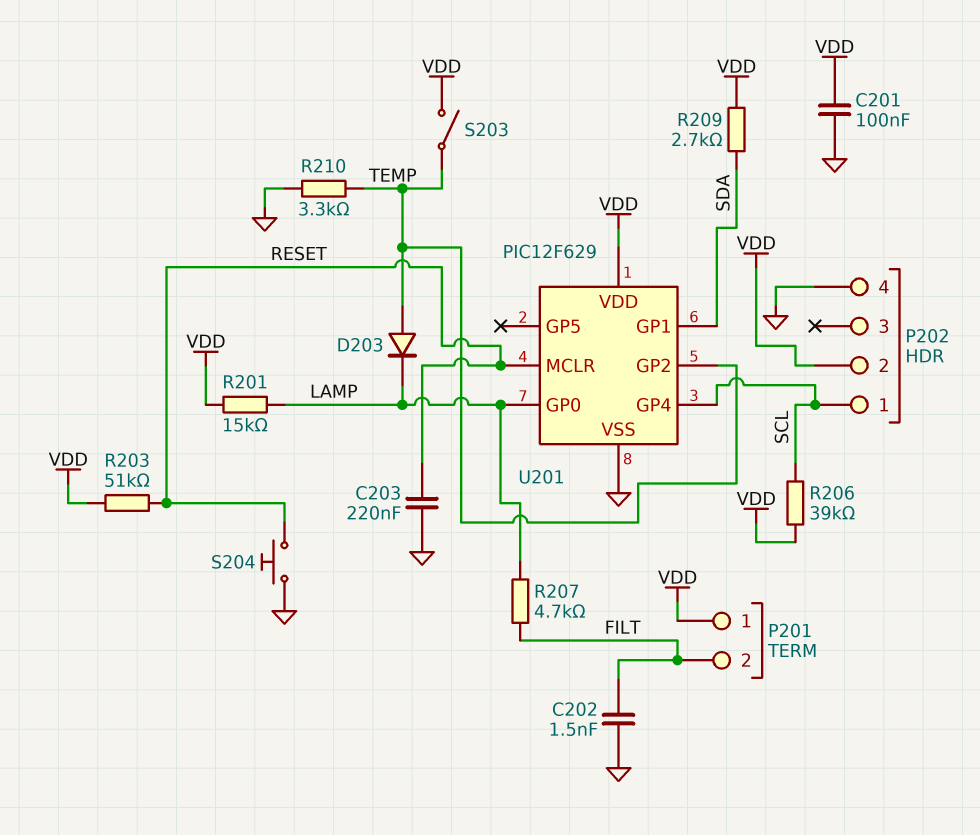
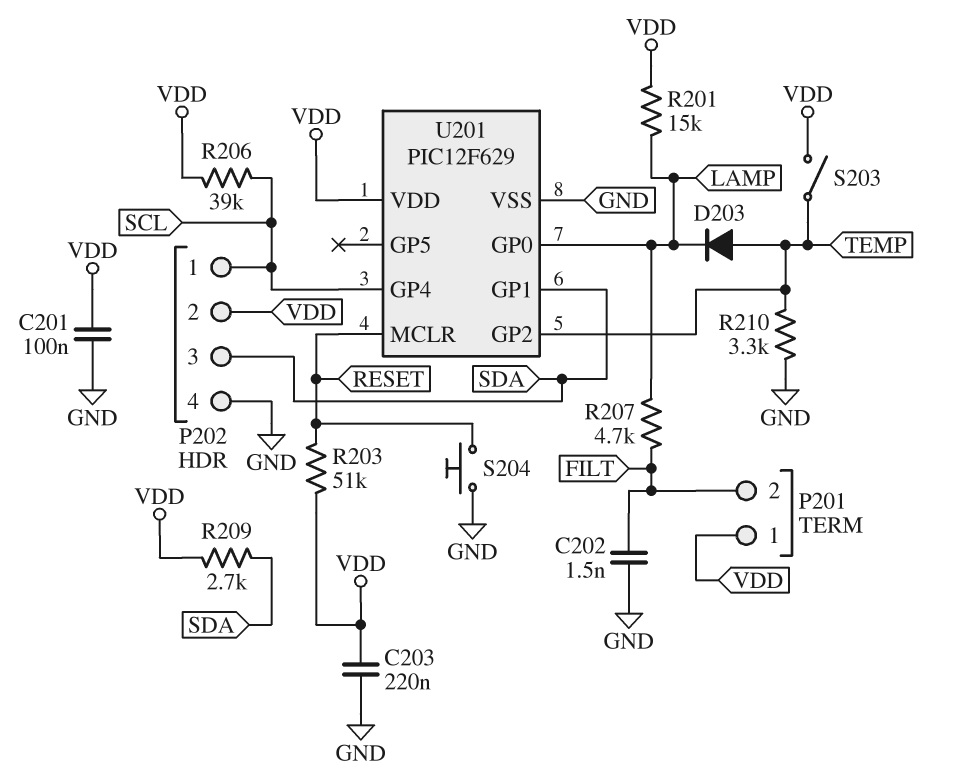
C203: 220nF (GND, RESET) -> 220nF (GND, VDD)
P202 pin 3: none -> SDA

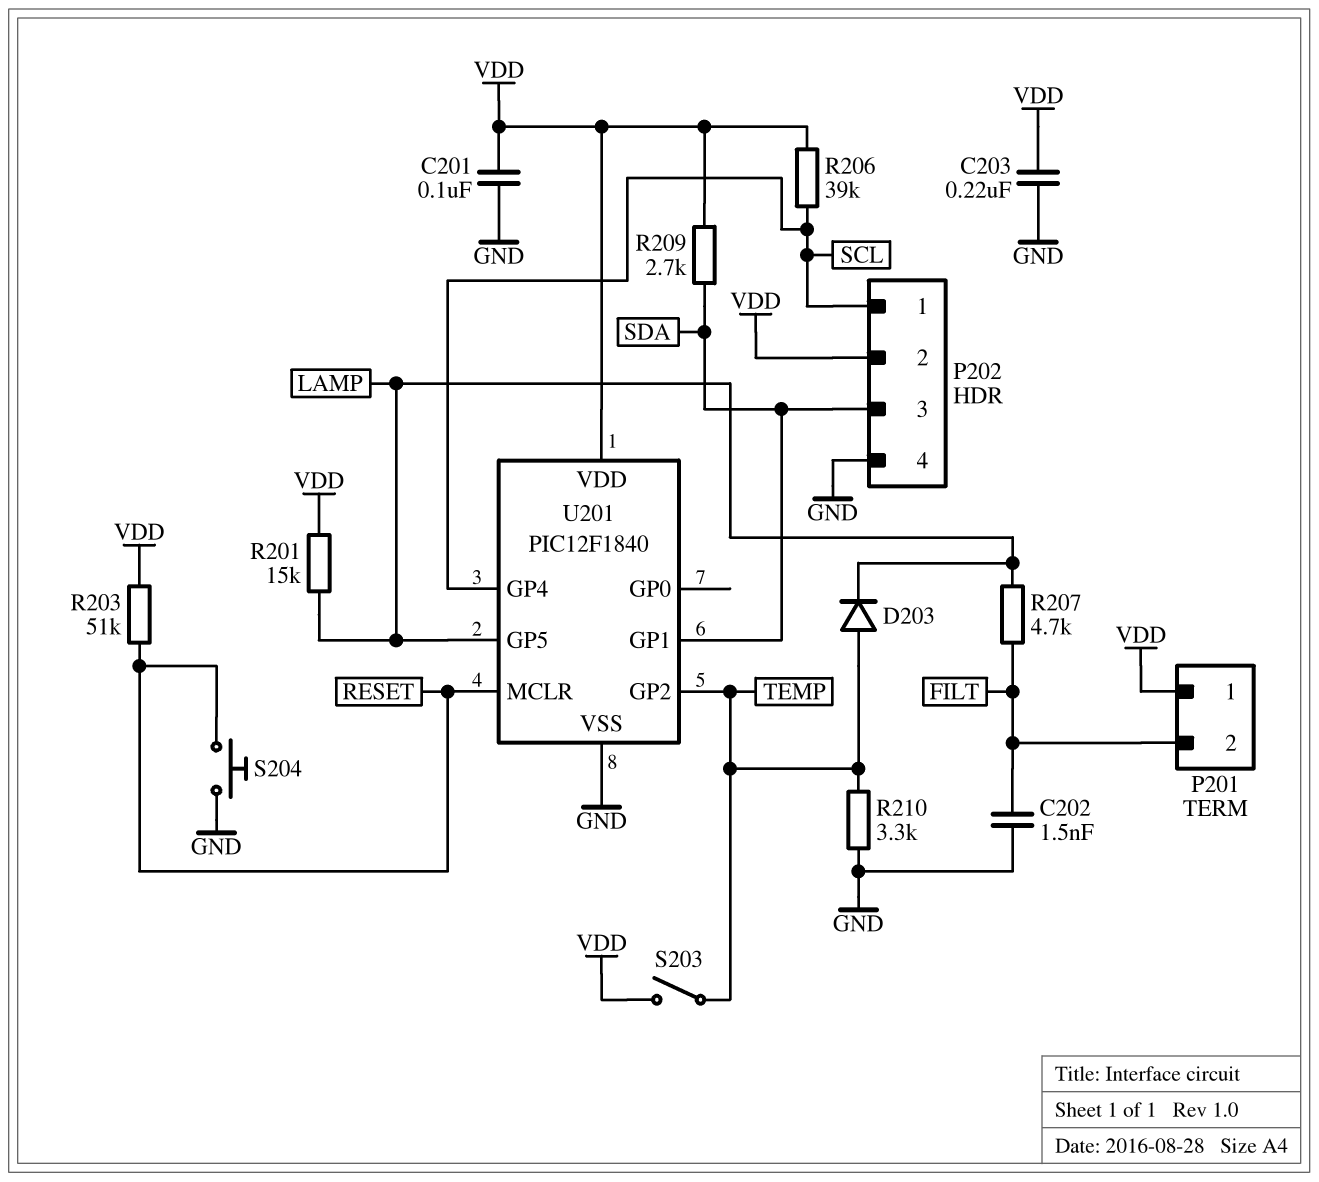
U201: PIC12F629 -> PIC12F1840
U201 pin GP0: LAMP -> none
U201 pin GP5: none -> LAMP

